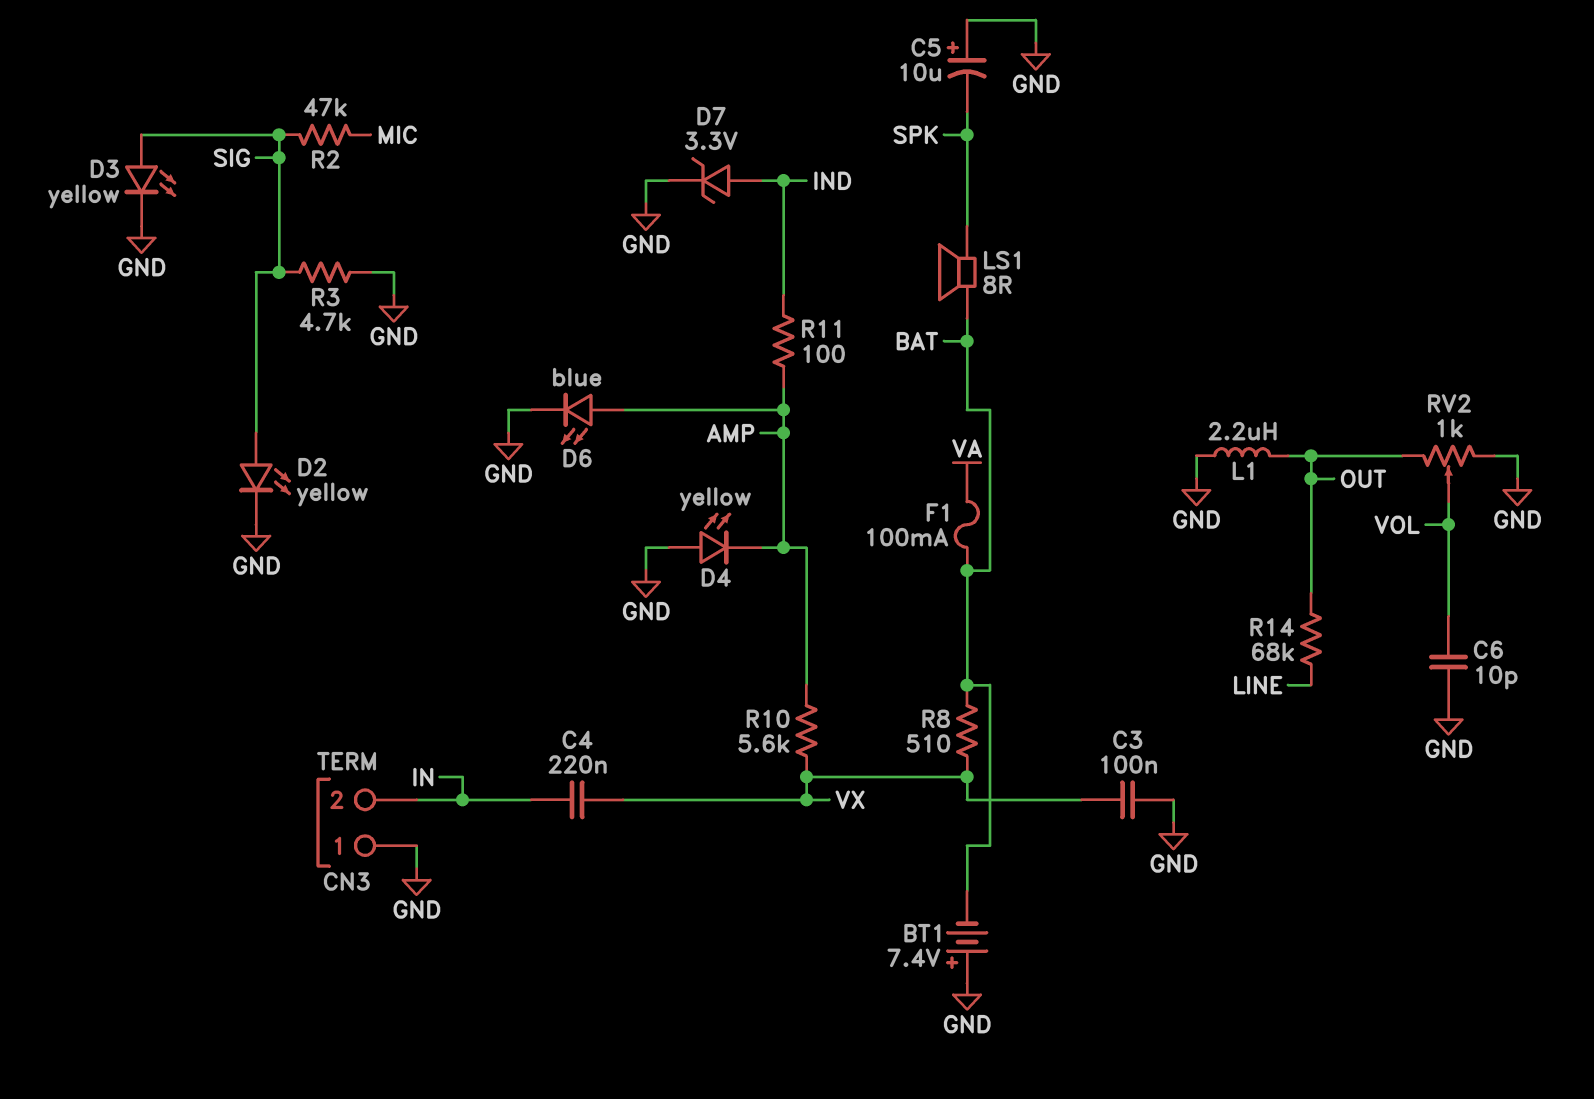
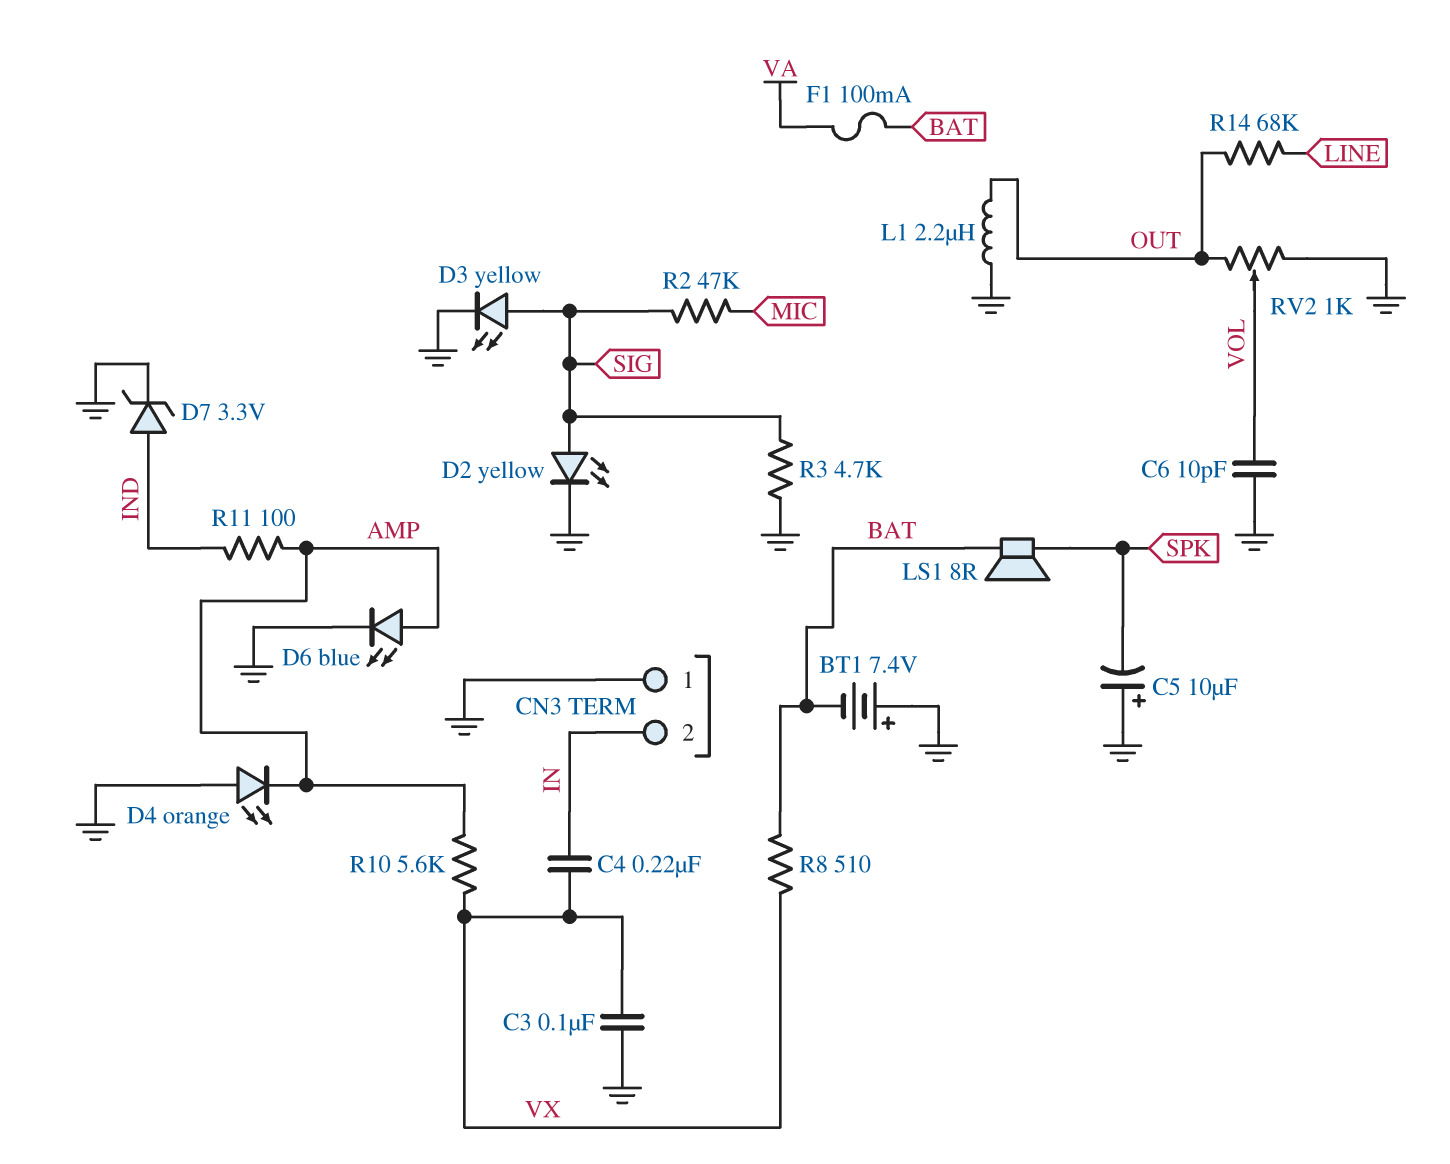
D4: LED yellow (A GND, K AMP) -> LED orange (A GND, K AMP)

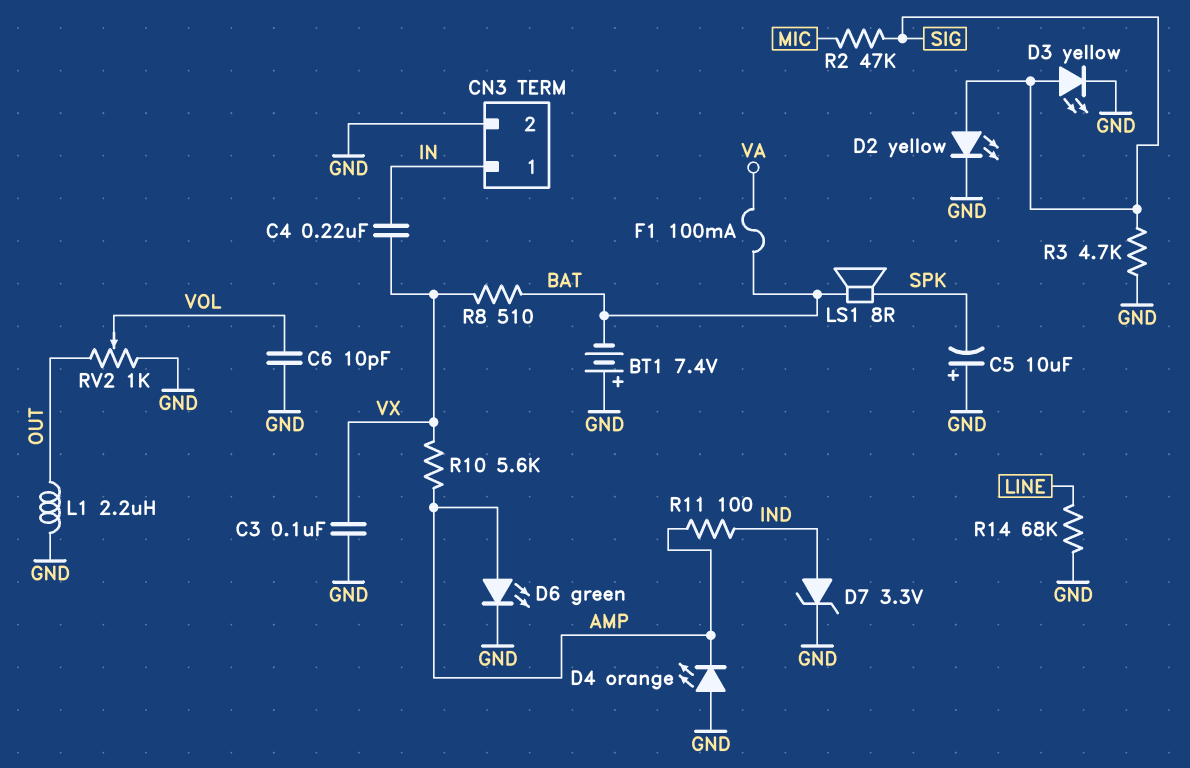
CN3 pin 1: GND -> IN
CN3 pin 2: IN -> GND
D6: LED blue (A AMP, K GND) -> LED green (A AMP, K GND)
R14: 68k (LINE, OUT) -> 68k (GND, LINE)

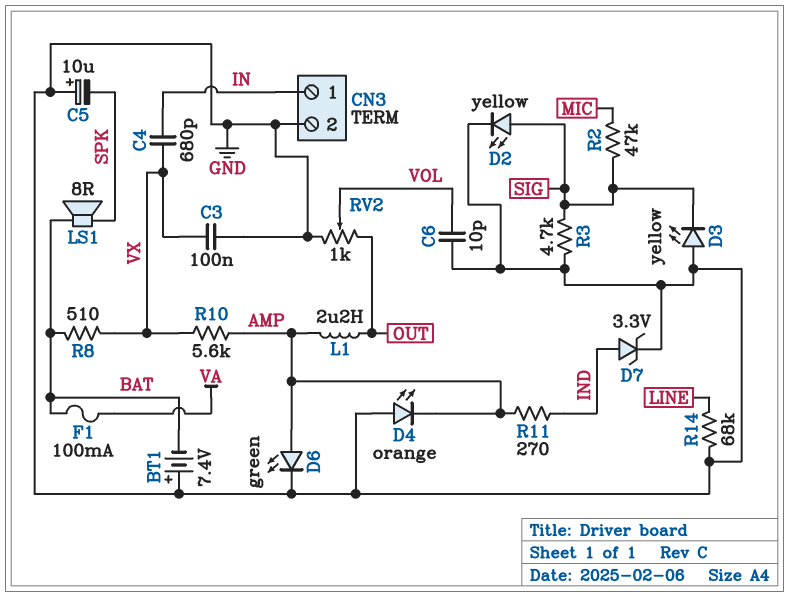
C4: 220nF (IN, VX) -> 680pF (IN, VX)
D3: LED yellow (A SIG, K GND) -> LED yellow (A GND, K SIG)
L1: 2.2uH (GND, OUT) -> 2.2uH (AMP, OUT)
R11: 100 (AMP, IND) -> 270 (AMP, IND)

